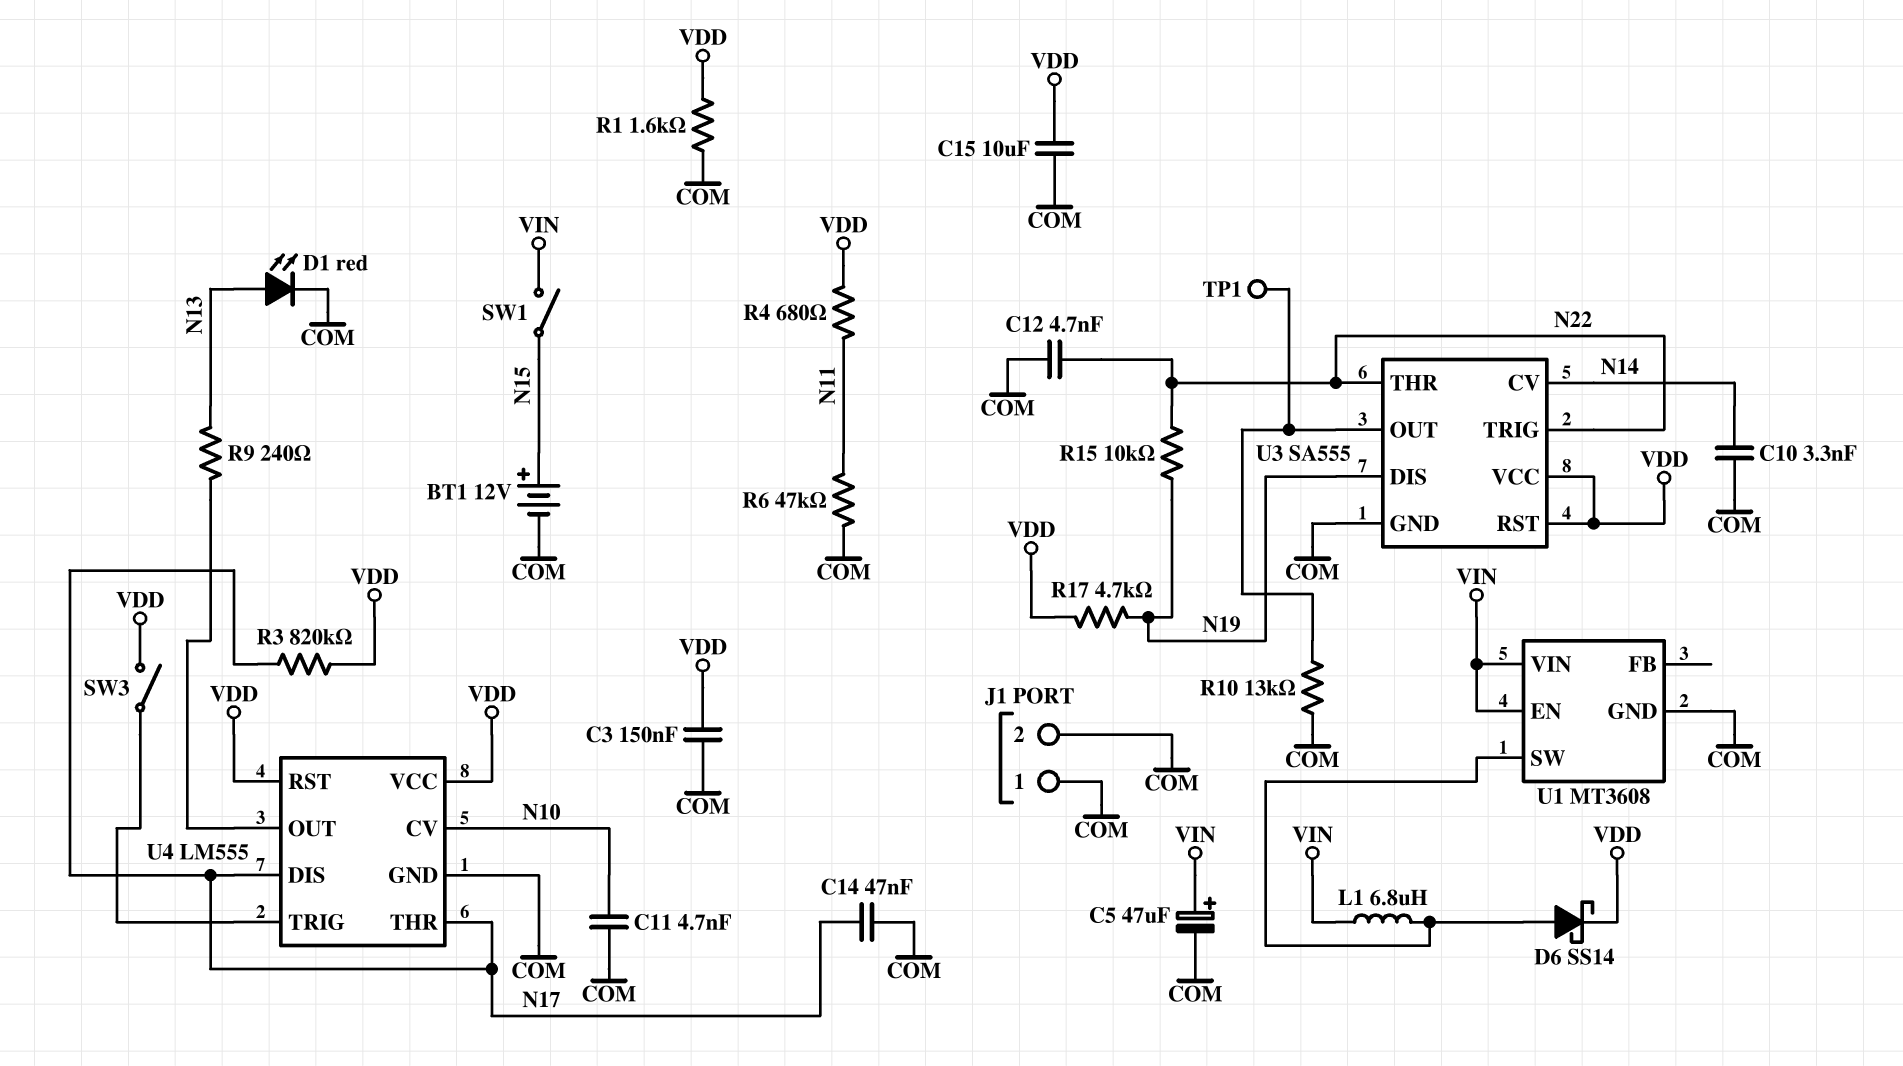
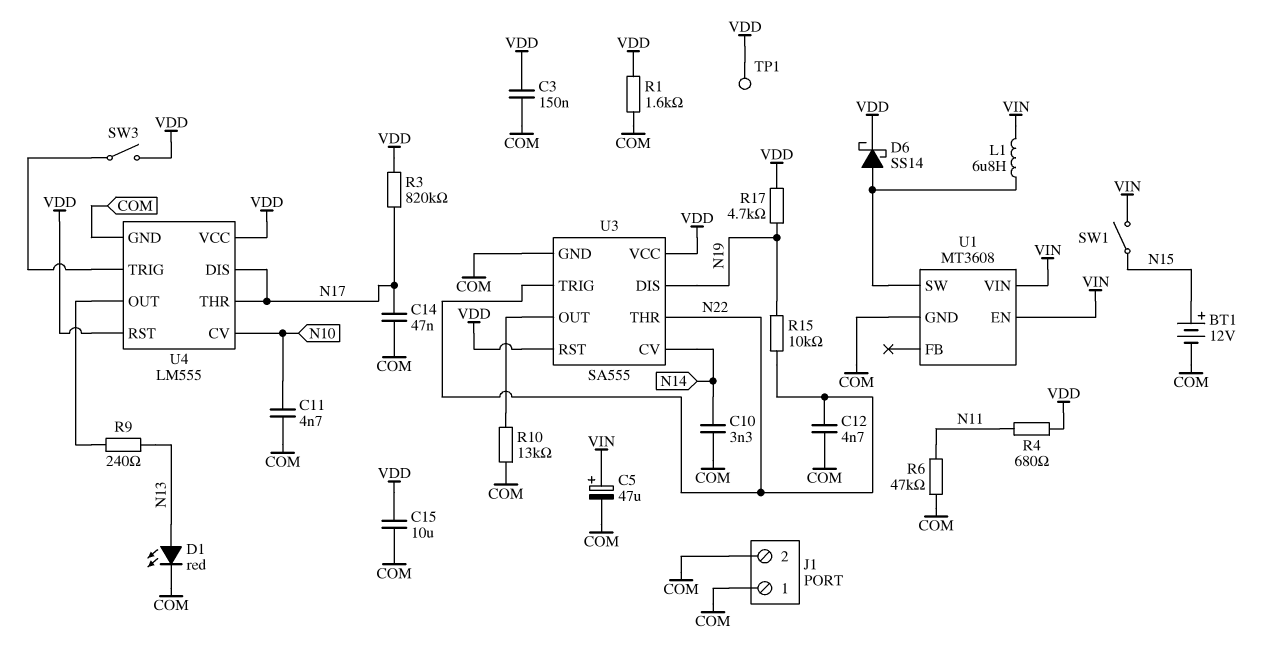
TP1: test point (U3/OUT) -> test point (VDD)

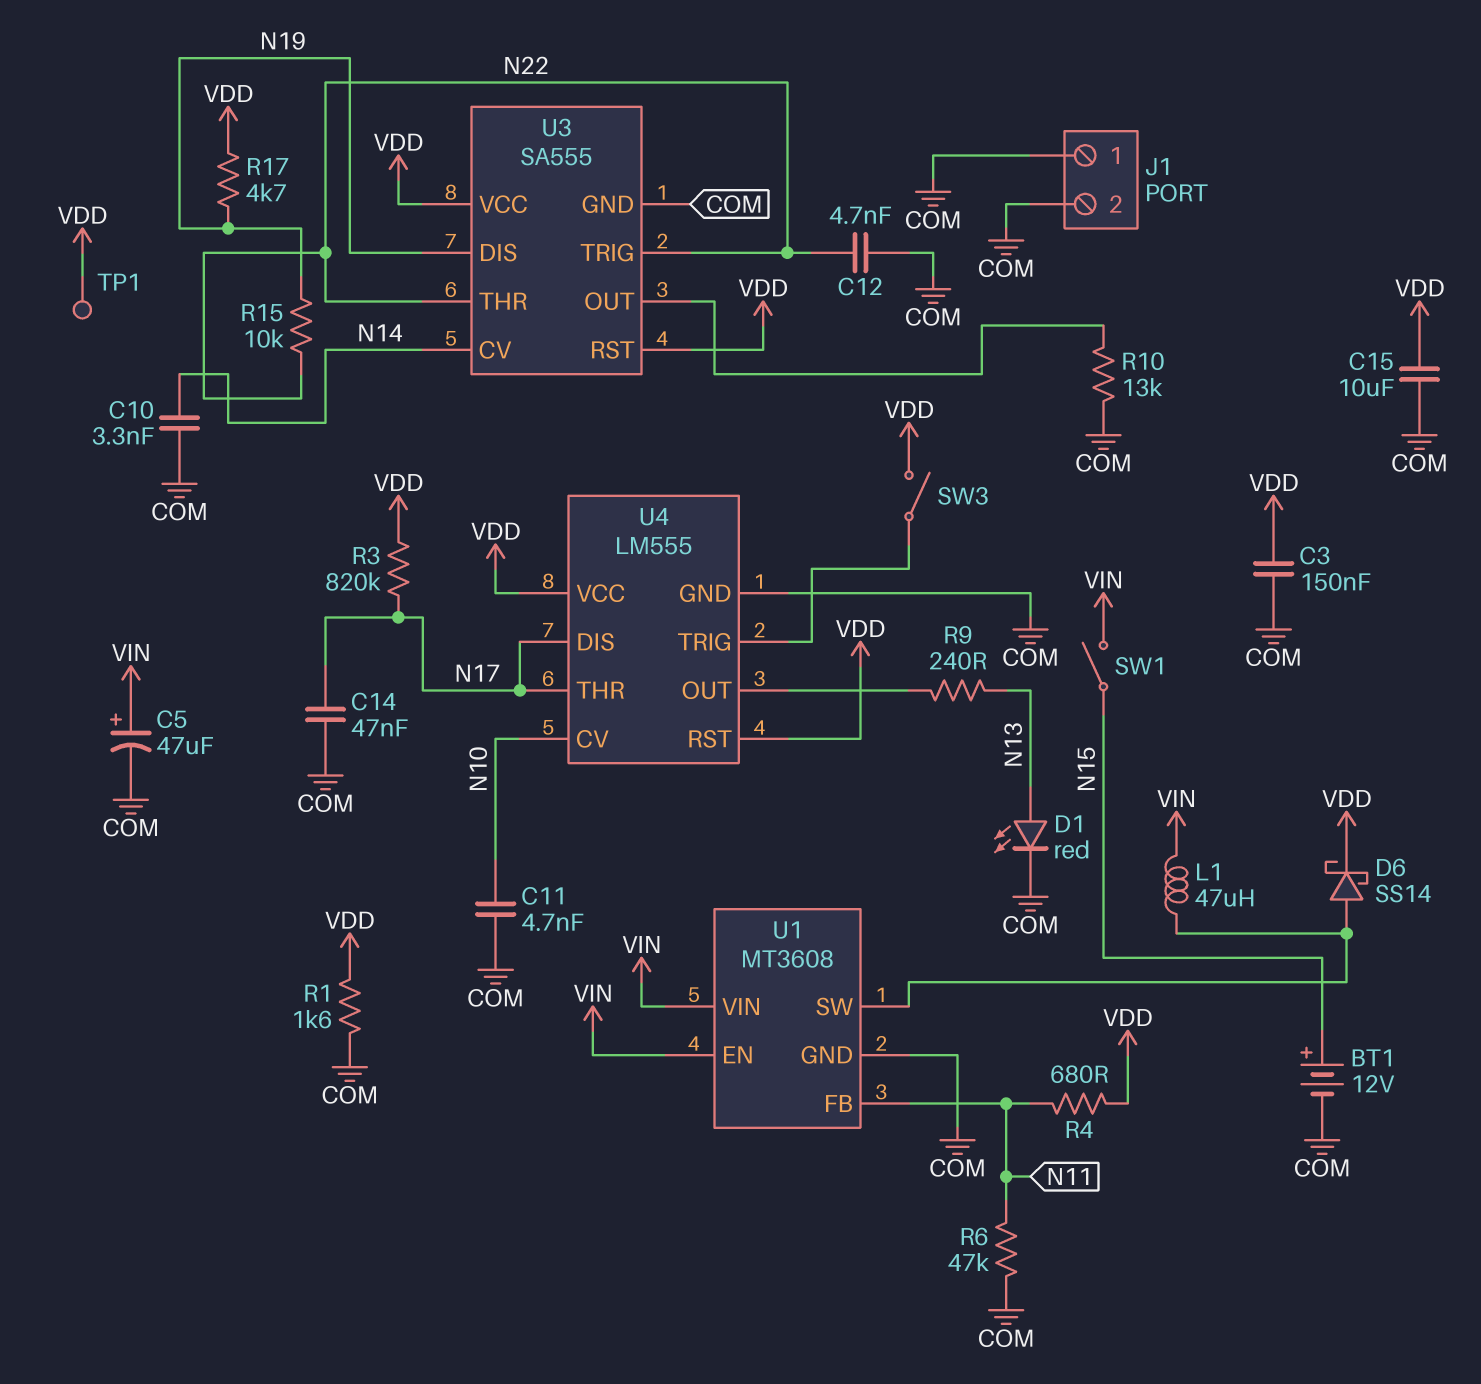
L1: 6.8uH (U1/SW, VIN) -> 47uH (U1/SW, VIN)
U1 pin FB: none -> N11

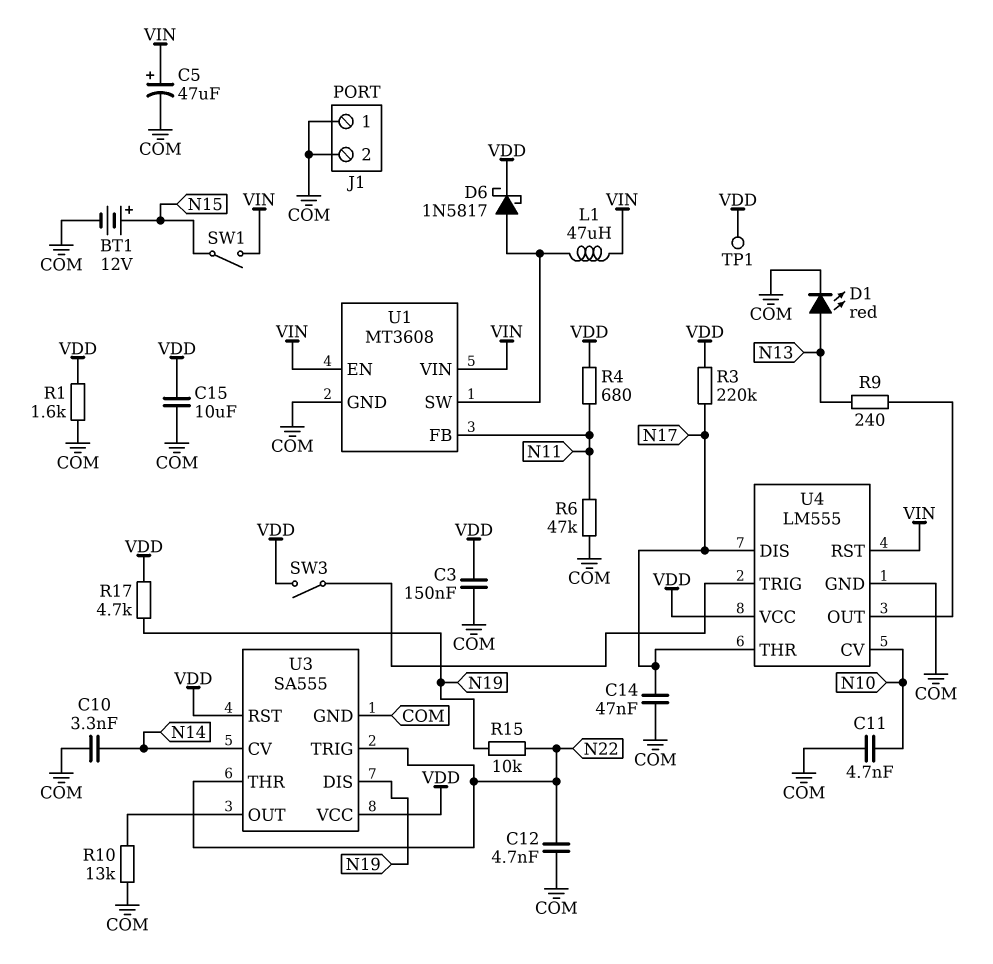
D6: schottky SS14 (A U1/SW, K VDD) -> schottky 1N5817 (A U1/SW, K VDD)
R3: 820k (N17, VDD) -> 220k (N17, VDD)
U4 pin RST: VDD -> VIN

